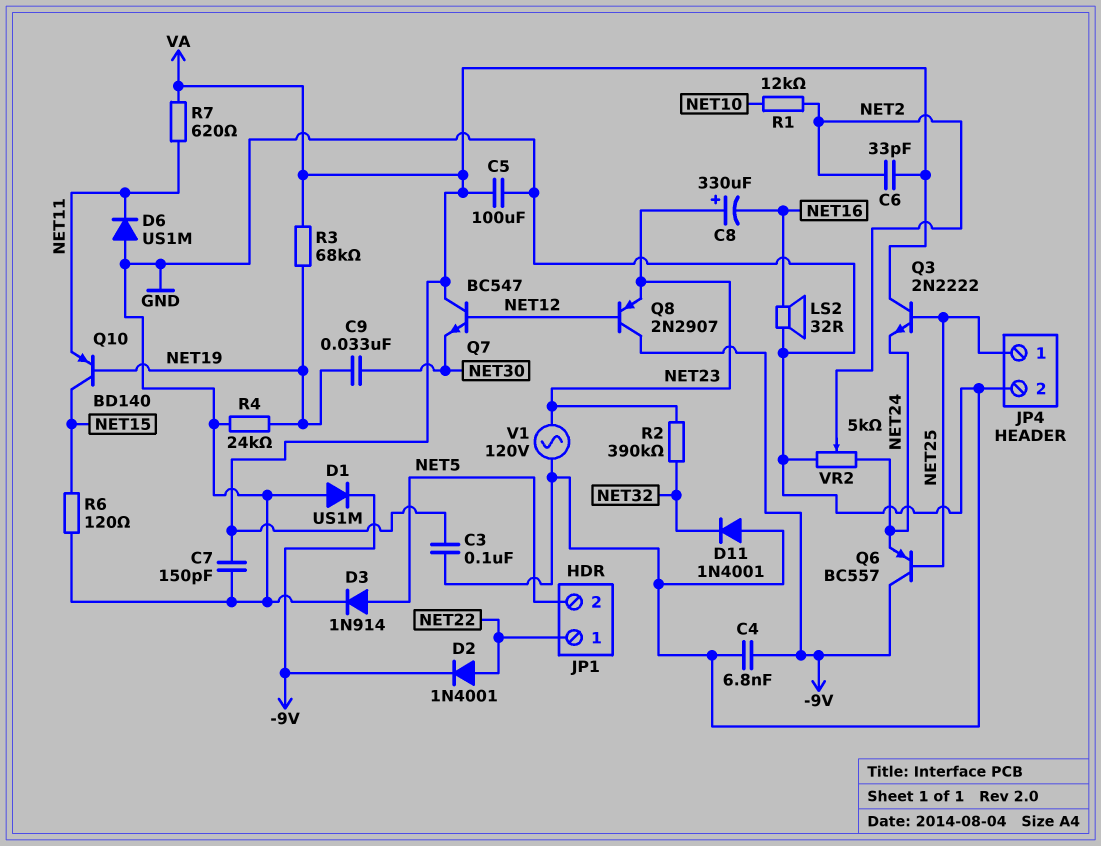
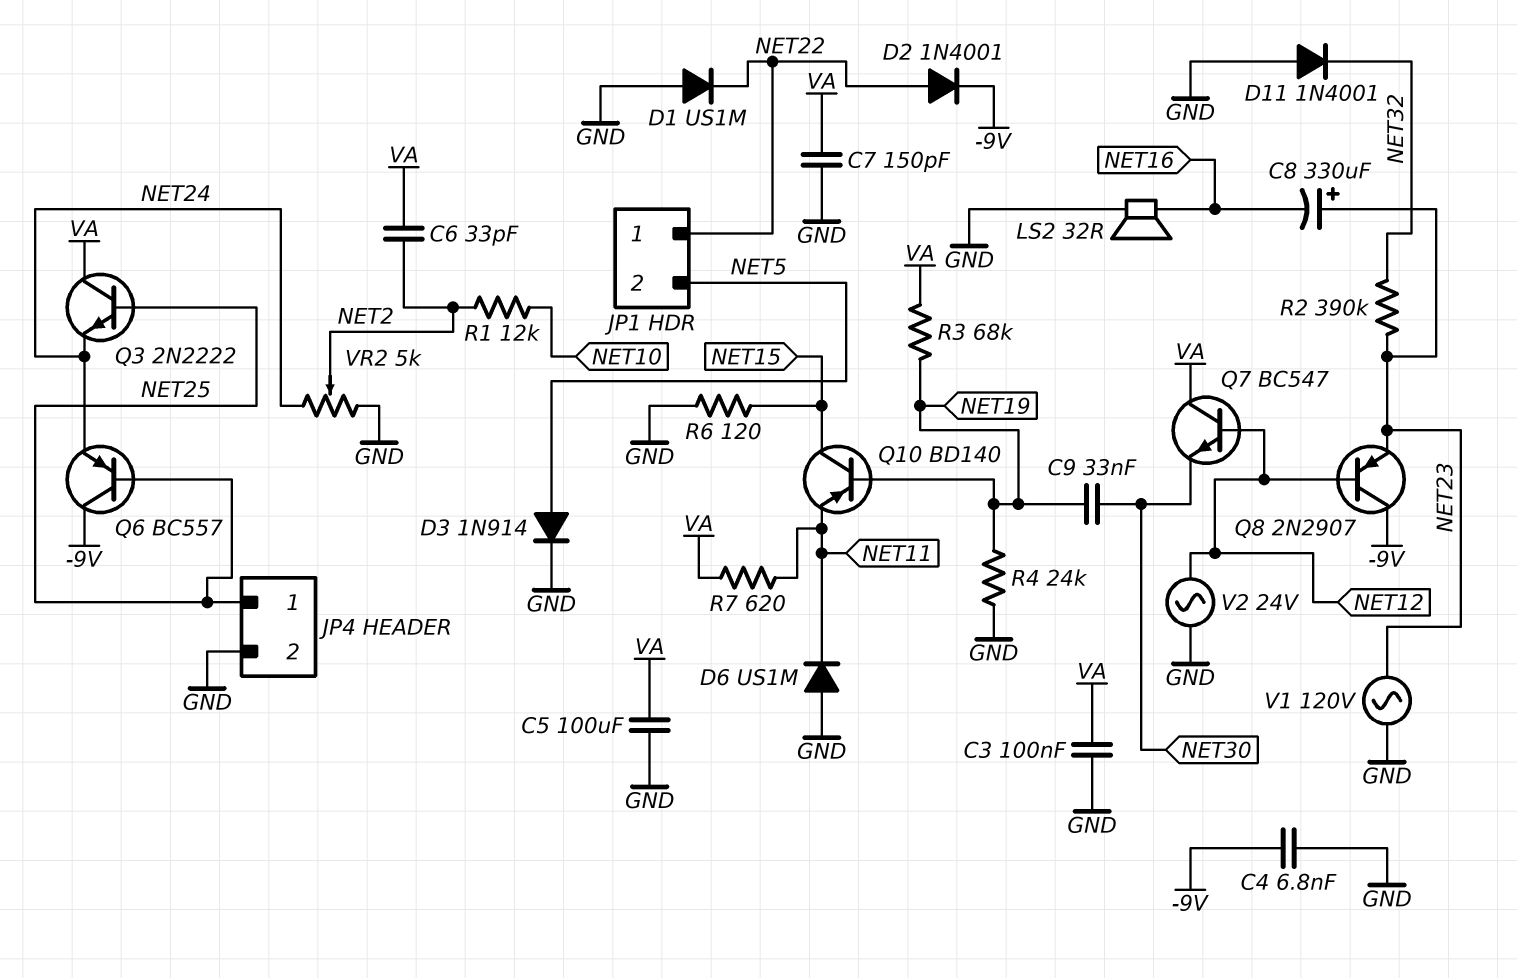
D1: diode US1M (A GND, K -9V) -> diode US1M (A GND, K NET22)
V2: none -> AC 24V (GND, NET12)

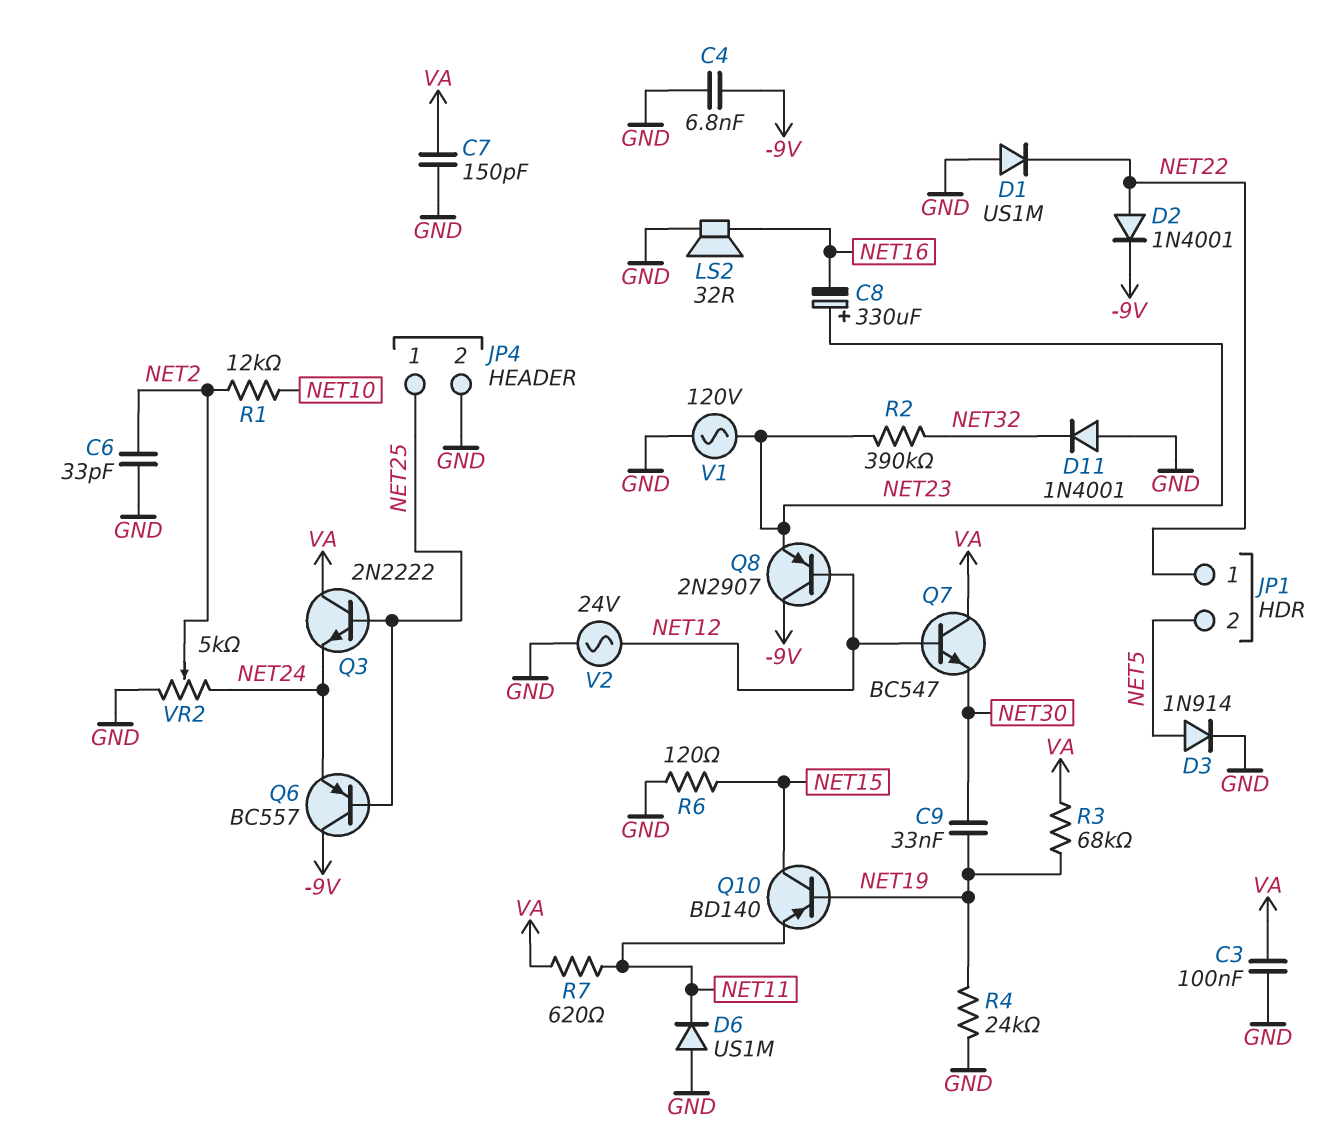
C5: 100uF (GND, VA) -> none
C6: 33pF (NET2, VA) -> 33pF (GND, NET2)

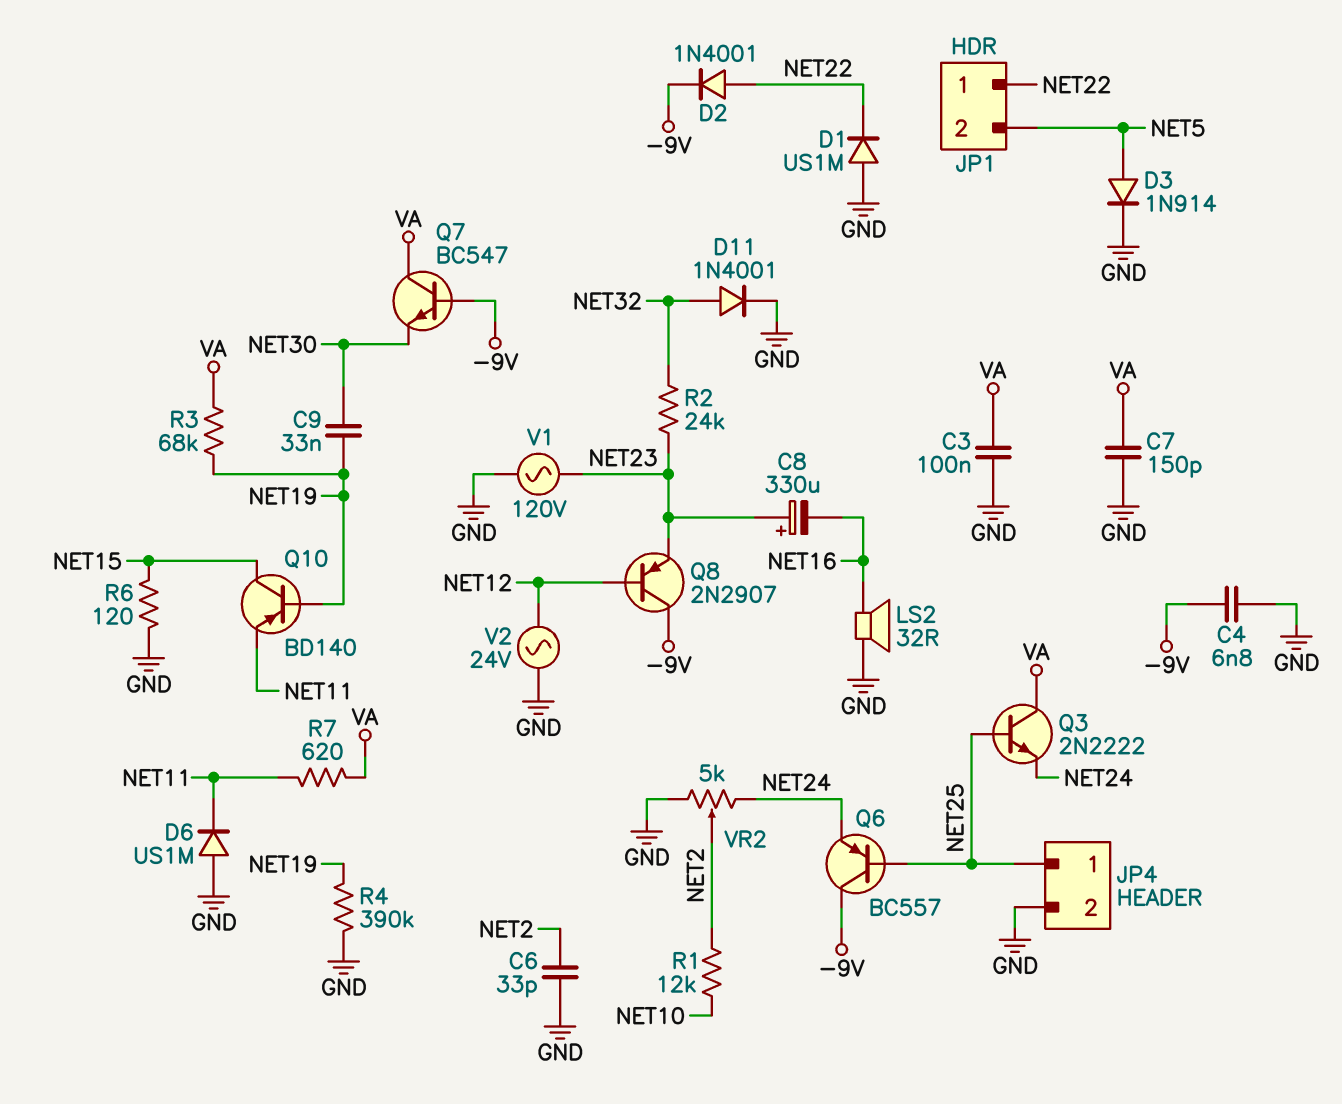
D11: diode 1N4001 (A GND, K NET32) -> diode 1N4001 (A NET32, K GND)
Q7: NPN BC547 (B NET12, C VA, E NET30) -> NPN BC547 (B -9V, C VA, E NET30)
R2: 390k (NET23, NET32) -> 24k (NET23, NET32)
R4: 24k (GND, NET19) -> 390k (GND, NET19)

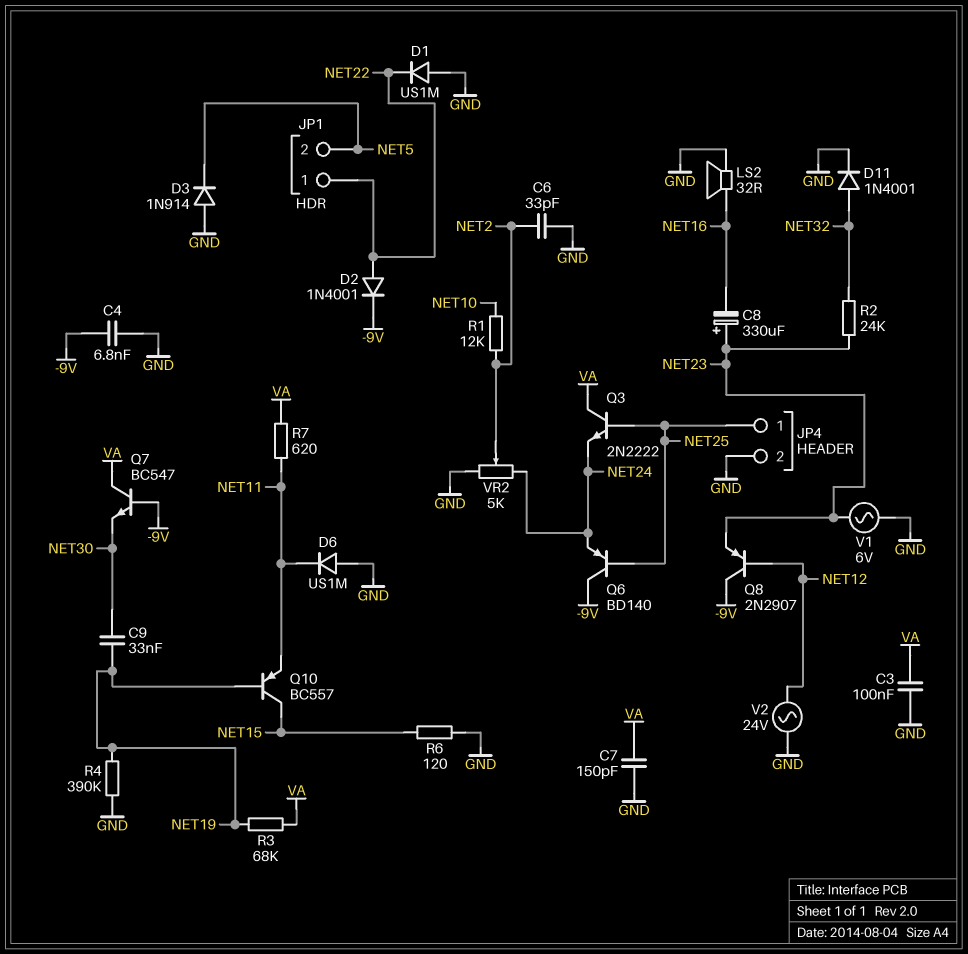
D3: diode 1N914 (A NET5, K GND) -> diode 1N914 (A GND, K NET5)
Q6: PNP BC557 (B NET25, C -9V, E NET24) -> PNP BD140 (B NET25, C -9V, E NET24)
Q10: PNP BD140 (B NET19, C NET15, E NET11) -> PNP BC557 (B NET19, C NET15, E NET11)
V1: AC 120V (GND, NET23) -> AC 6V (GND, NET23)

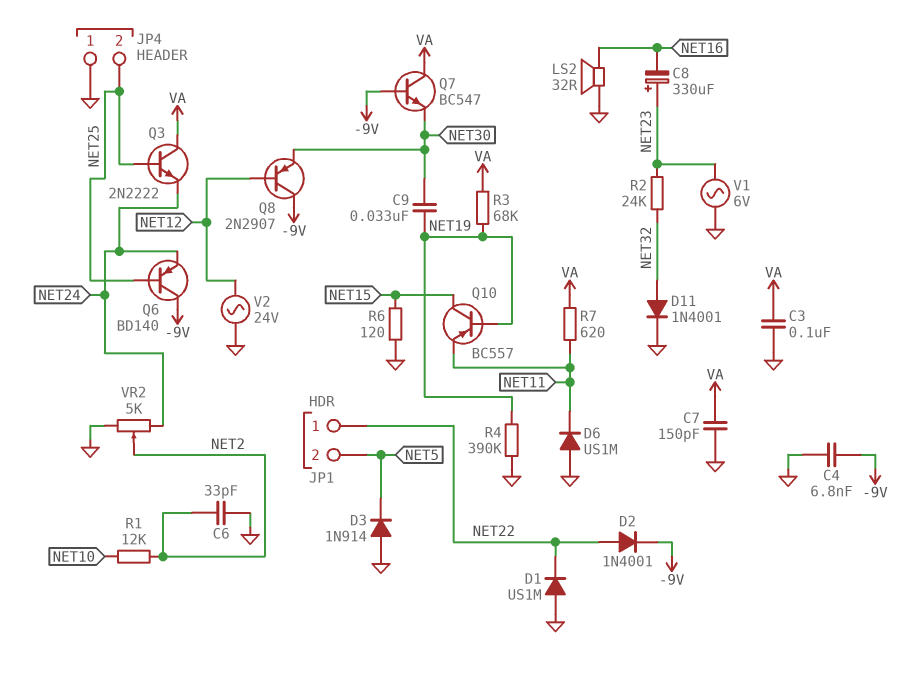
JP4 pin 1: NET25 -> GND
JP4 pin 2: GND -> NET25
Q8: PNP 2N2907 (B NET12, C -9V, E NET23) -> PNP 2N2907 (B NET12, C -9V, E NET30)

